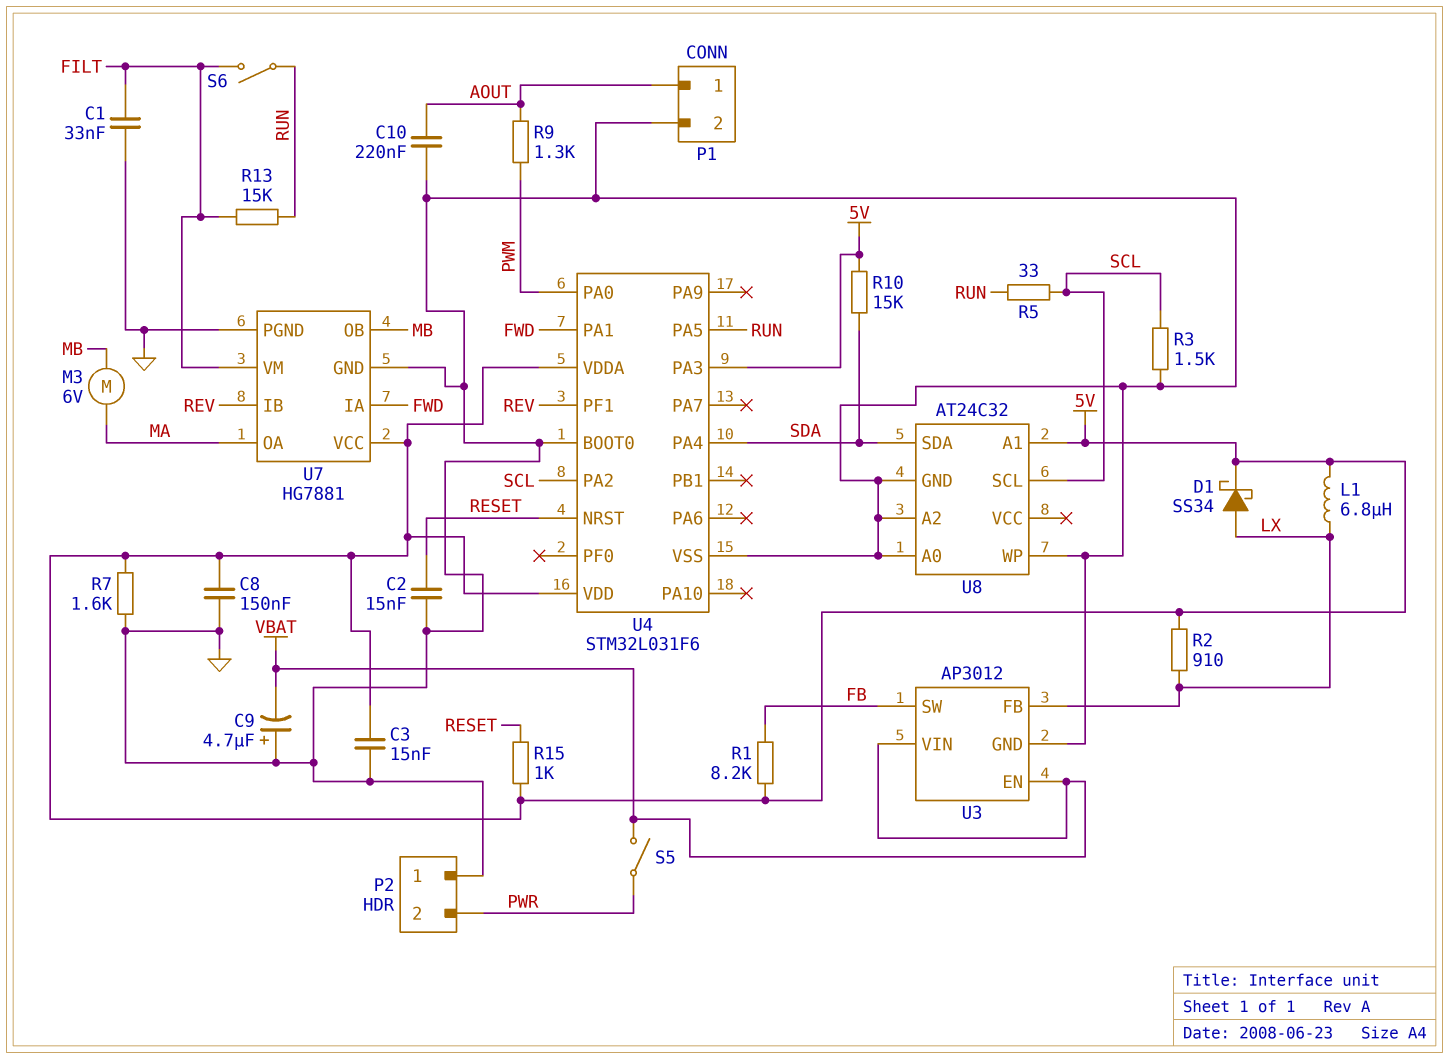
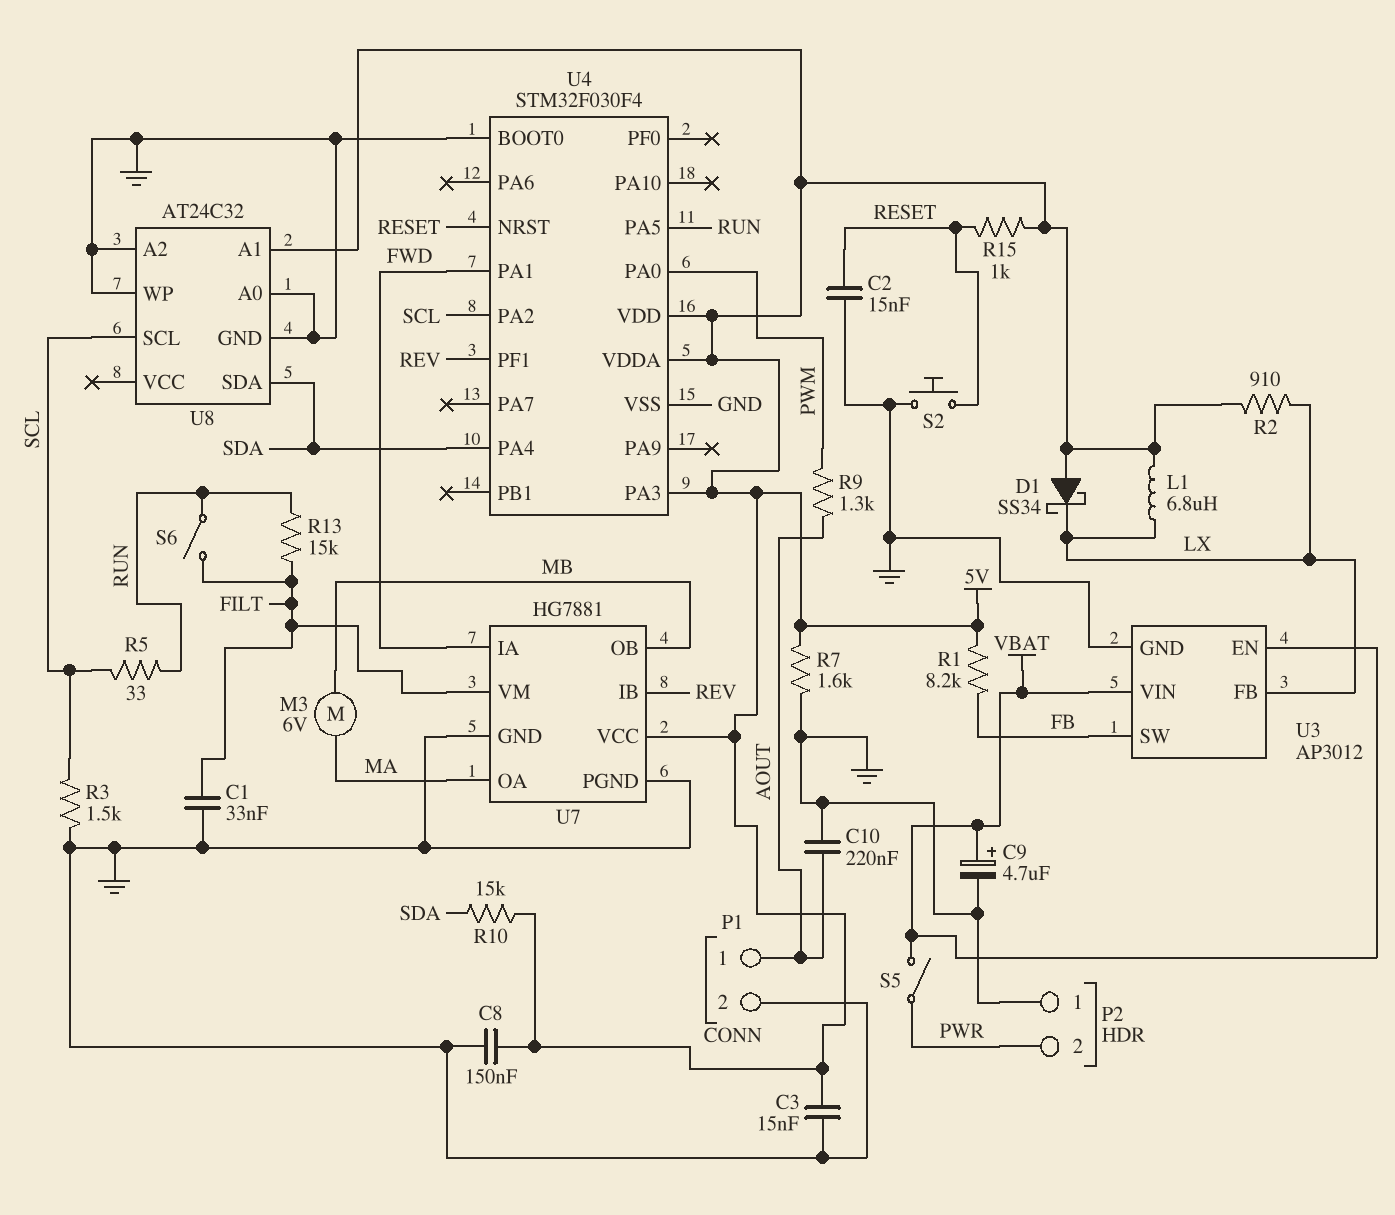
C9: 4.7uF (plus GND, minus VBAT) -> 4.7uF (plus VBAT, minus GND)
D1: schottky SS34 (A LX, K 5V) -> schottky SS34 (A 5V, K LX)
S2: none -> button (GND, RESET)
U4: STM32L031F6 -> STM32F030F4

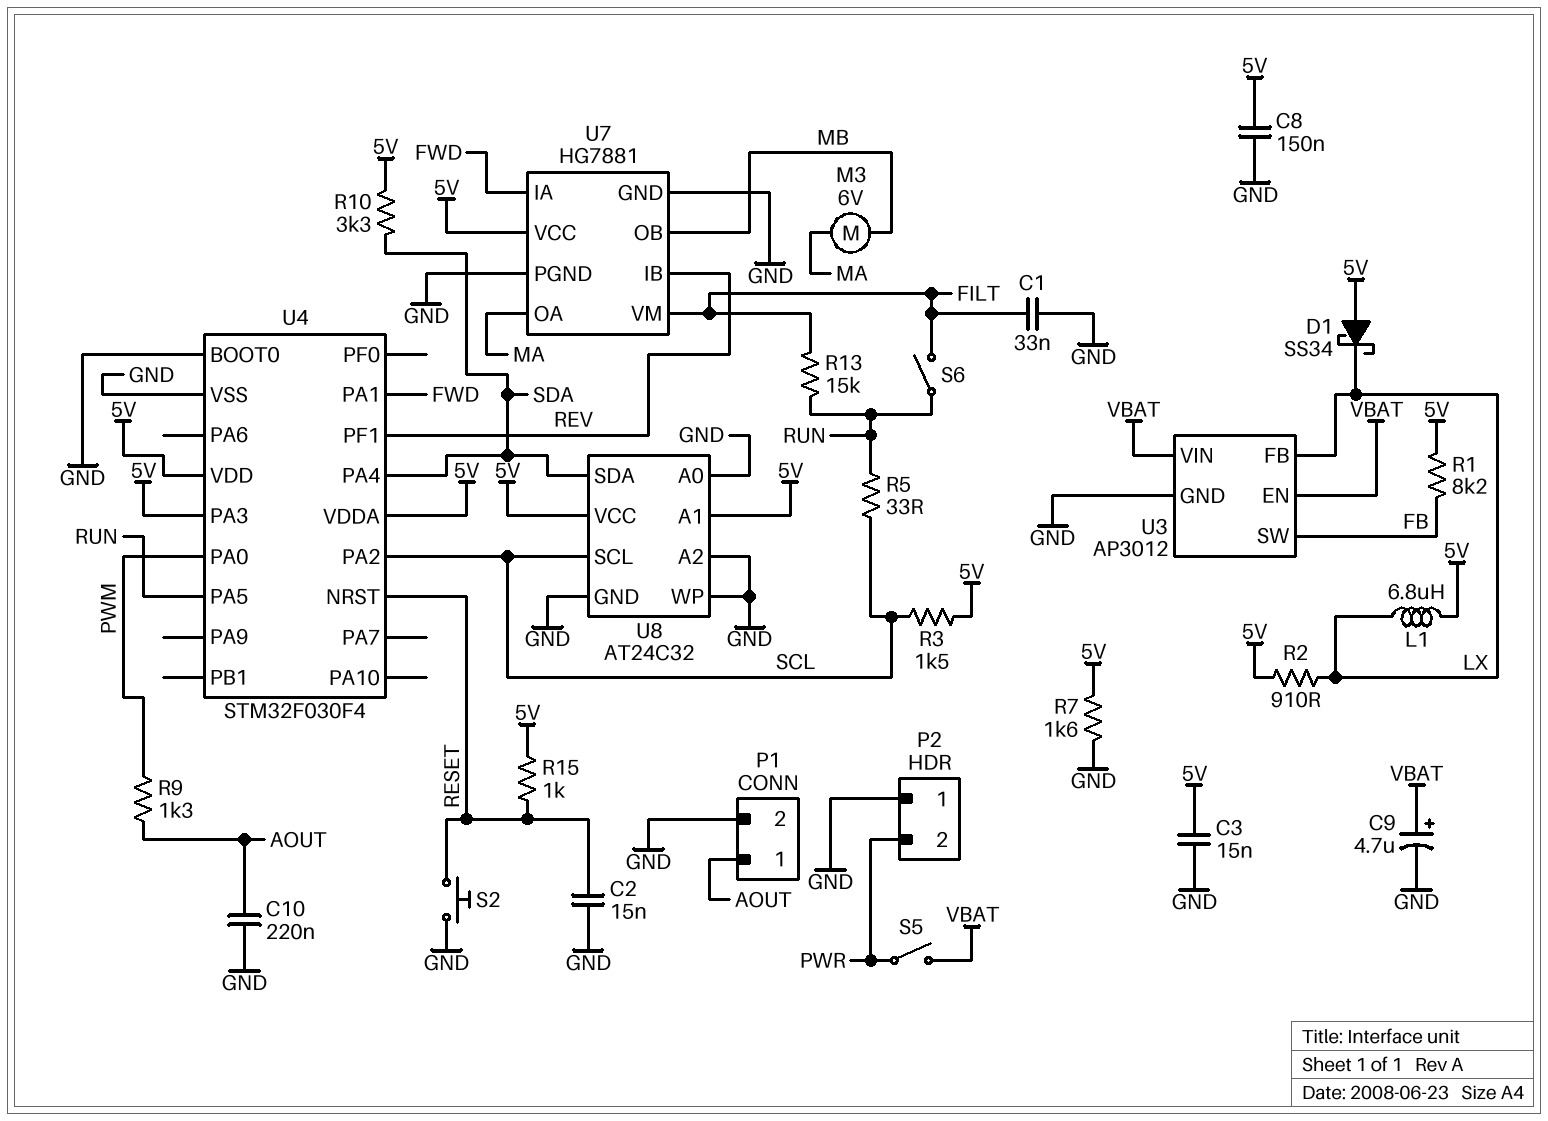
R3: 1.5k (GND, SCL) -> 1.5k (5V, SCL)
R10: 15k (5V, SDA) -> 3.3k (5V, SDA)
U8 pin VCC: none -> 5V

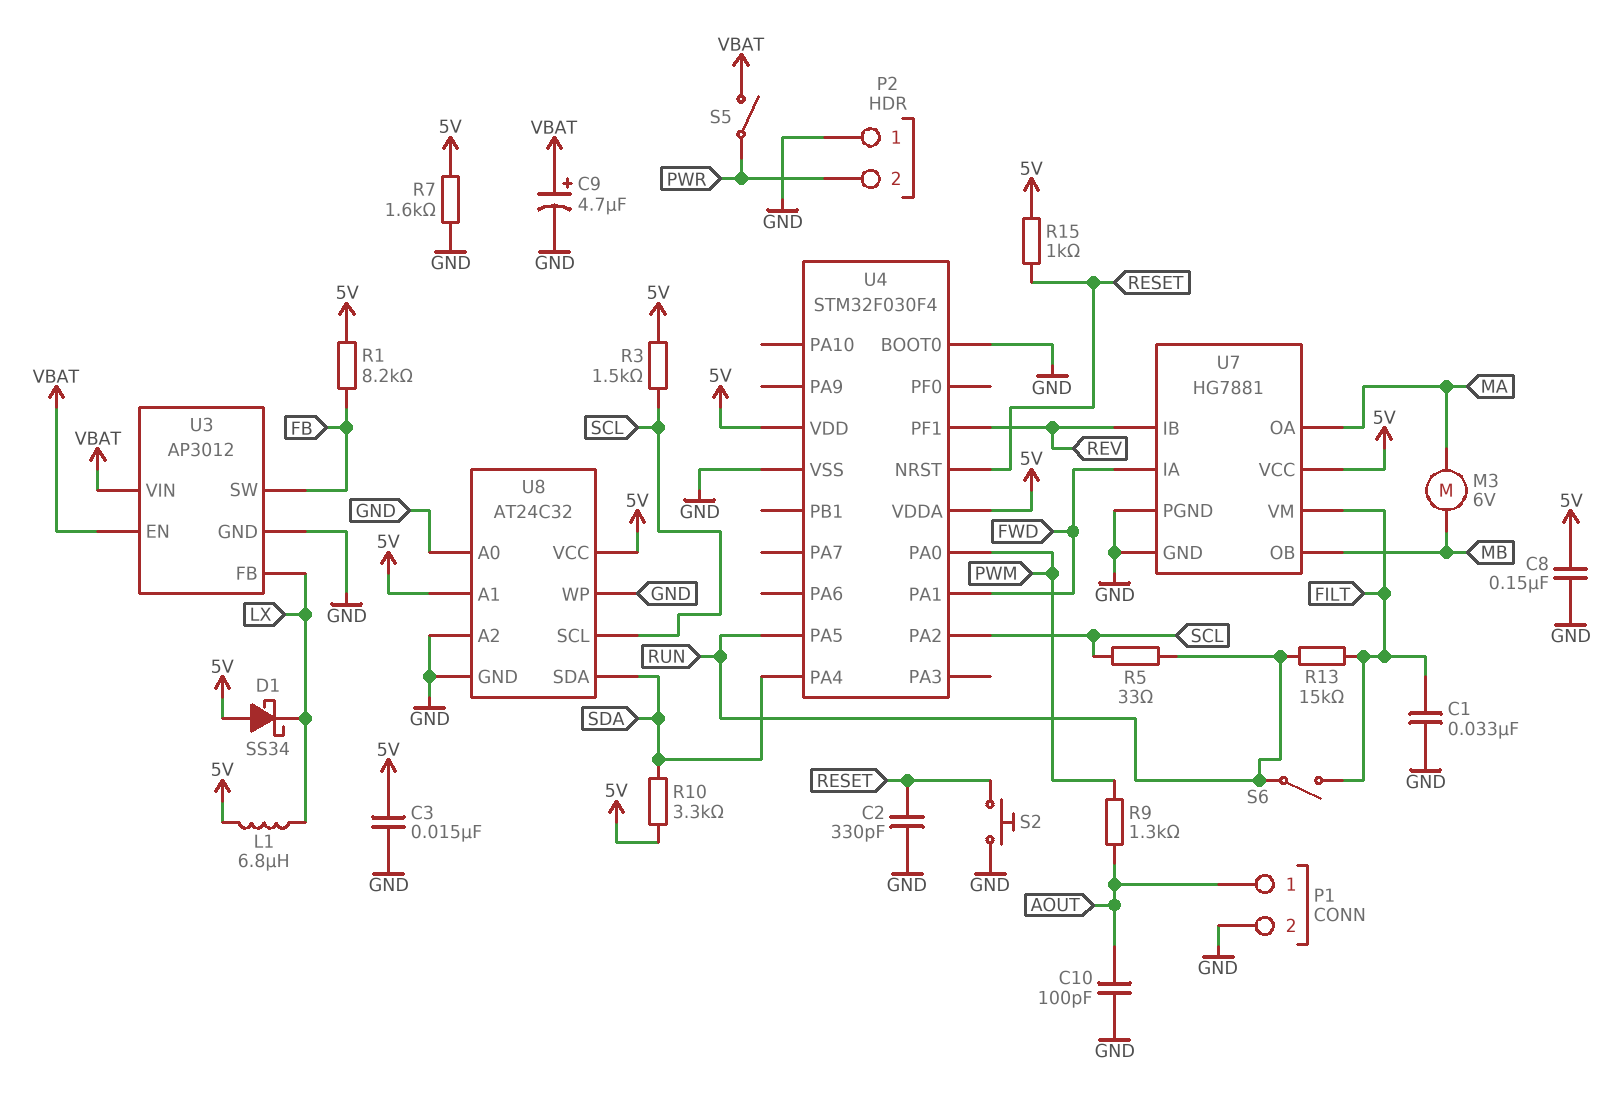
C2: 15nF (GND, RESET) -> 330pF (GND, RESET)
C10: 220nF (AOUT, GND) -> 100pF (AOUT, GND)
R2: 910 (5V, LX) -> none
U4 pin PA3: 5V -> none

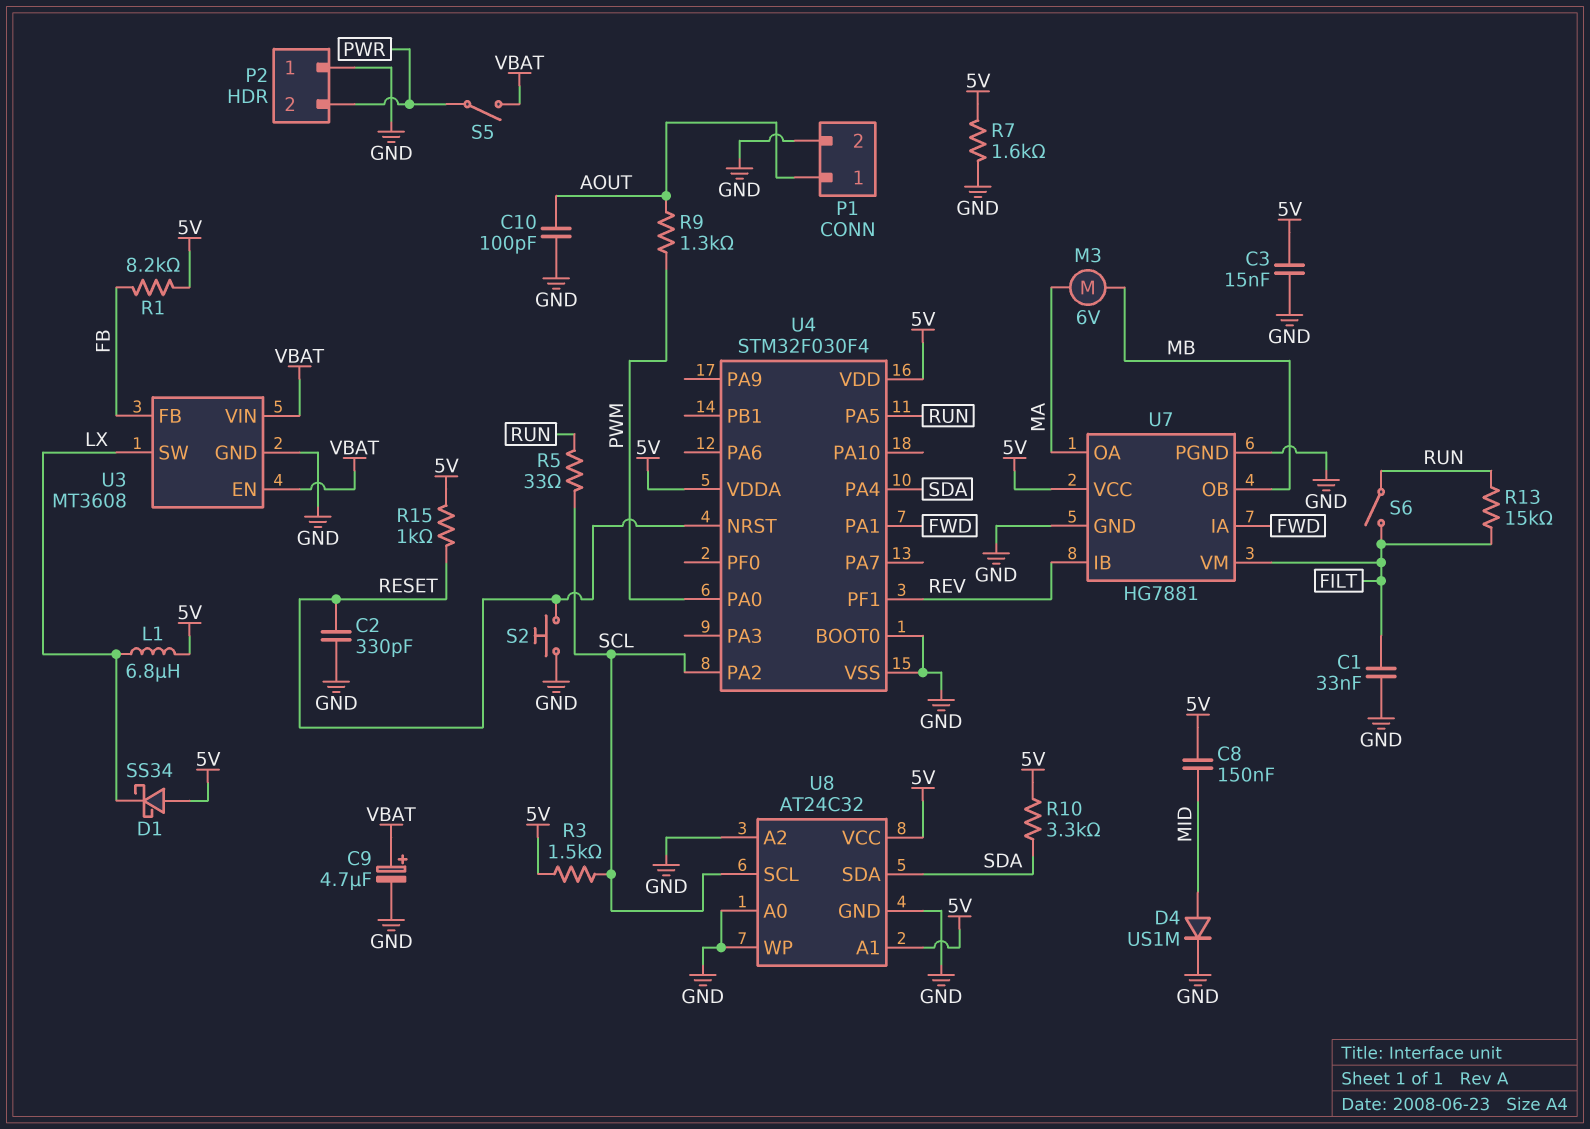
C8: 150nF (5V, GND) -> 150nF (5V, MID)
D4: none -> diode US1M (A MID, K GND)
U3: AP3012 -> MT3608
U3 pin FB: LX -> FB
U3 pin SW: FB -> LX

